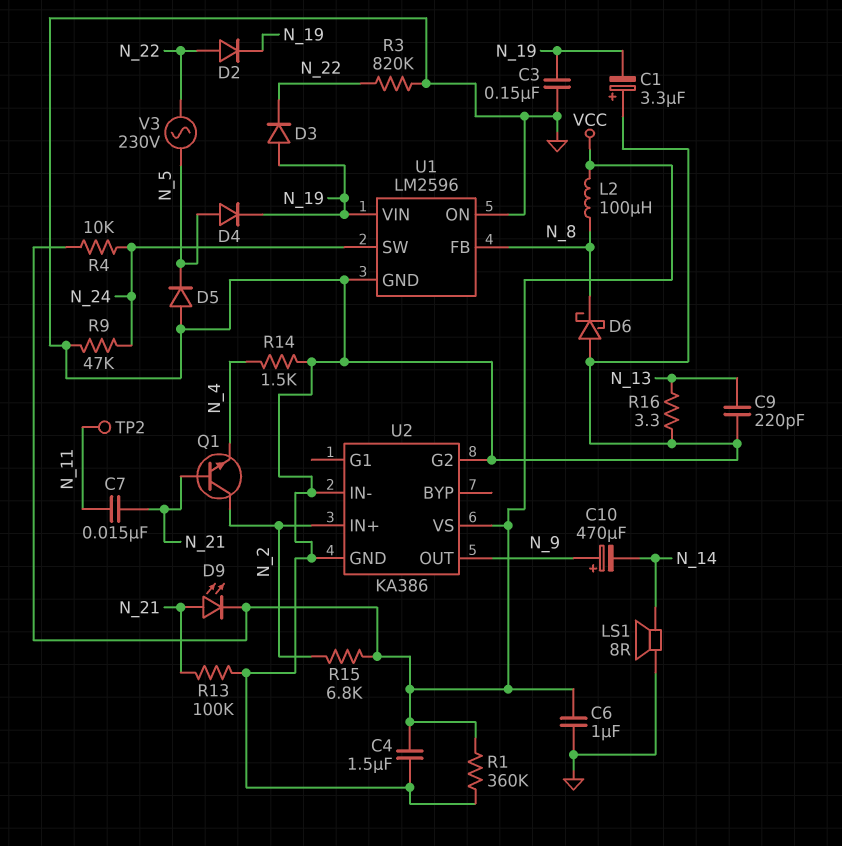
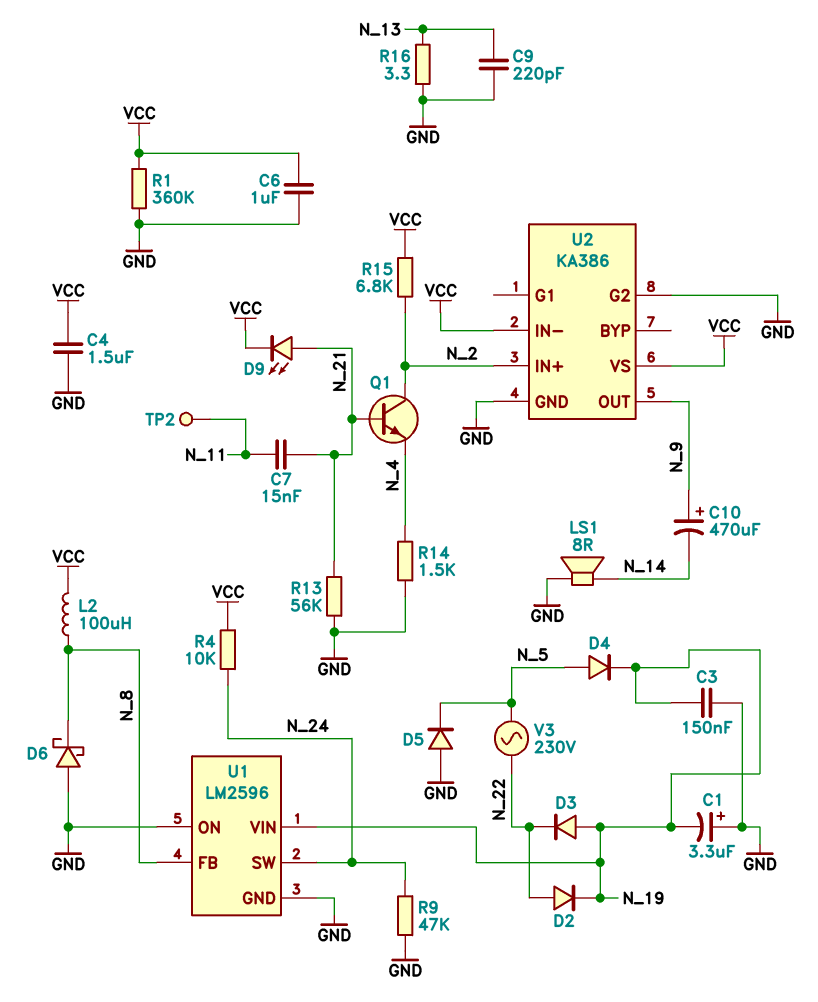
R3: 820k (GND, N_22) -> none
R13: 100k (GND, N_21) -> 56k (GND, N_21)
U2 pin IN-: GND -> VCC

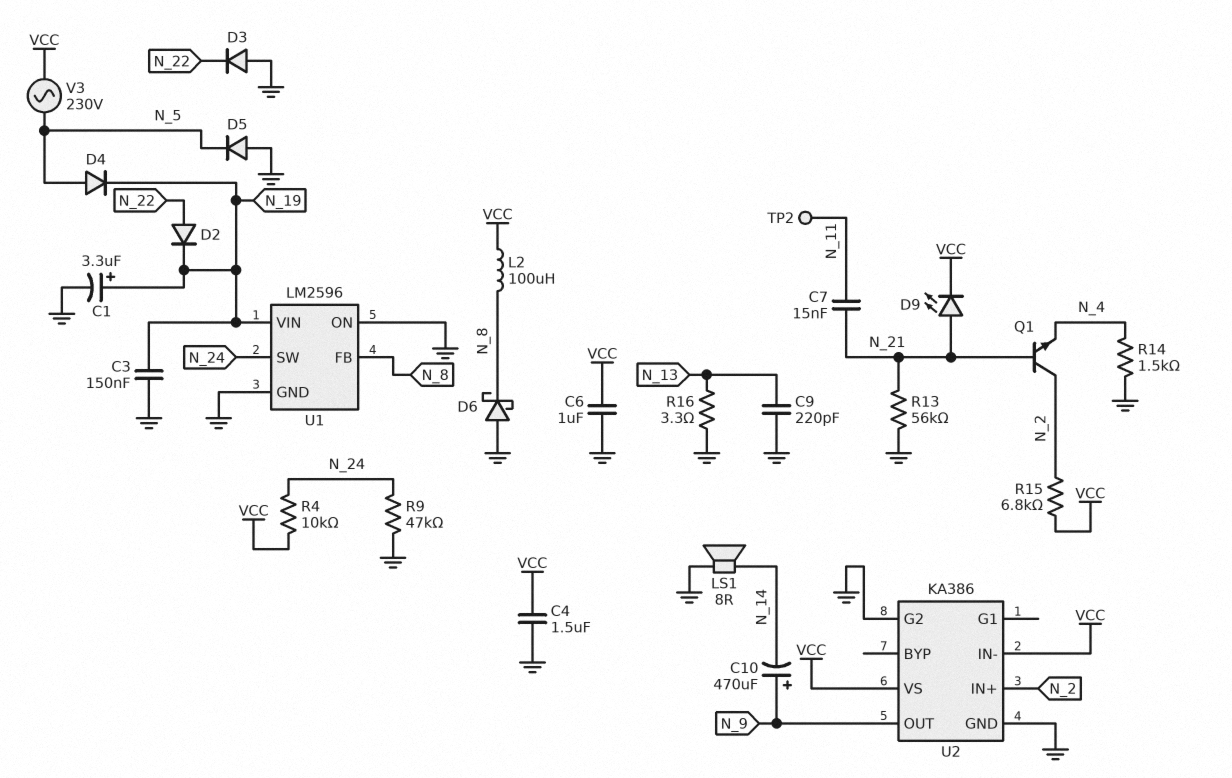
C1: 3.3uF (plus GND, minus N_19) -> 3.3uF (plus N_19, minus GND)
D3: diode (A N_19, K N_22) -> diode (A GND, K N_22)
R1: 360k (GND, VCC) -> none
V3: AC 230V (N_5, N_22) -> AC 230V (N_5, VCC)

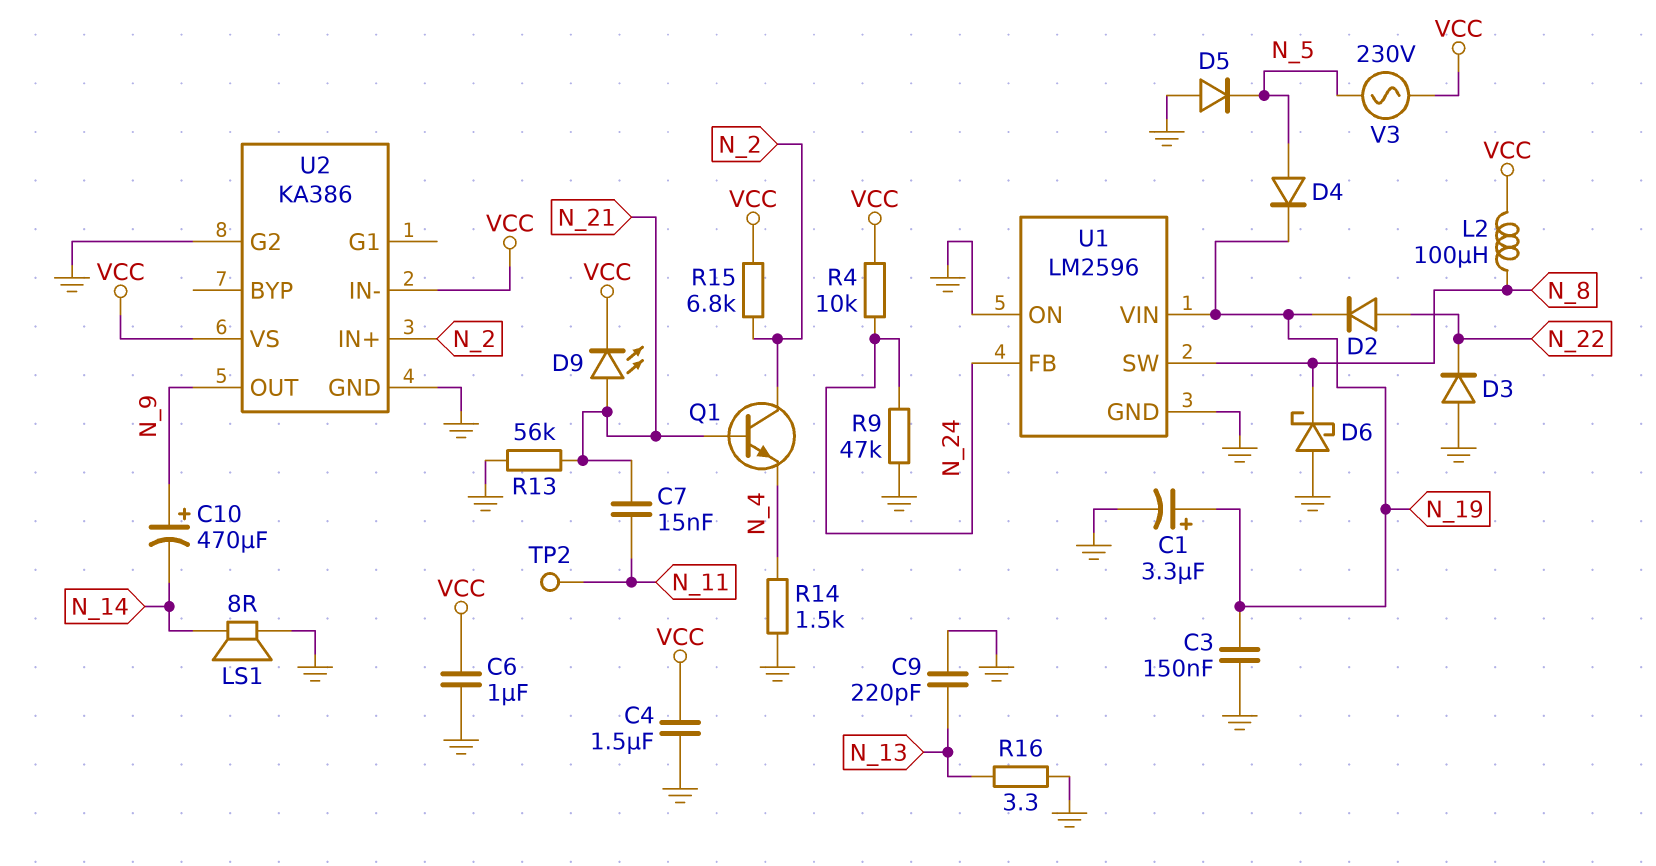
U1 pin FB: N_8 -> N_24
U1 pin SW: N_24 -> N_8

